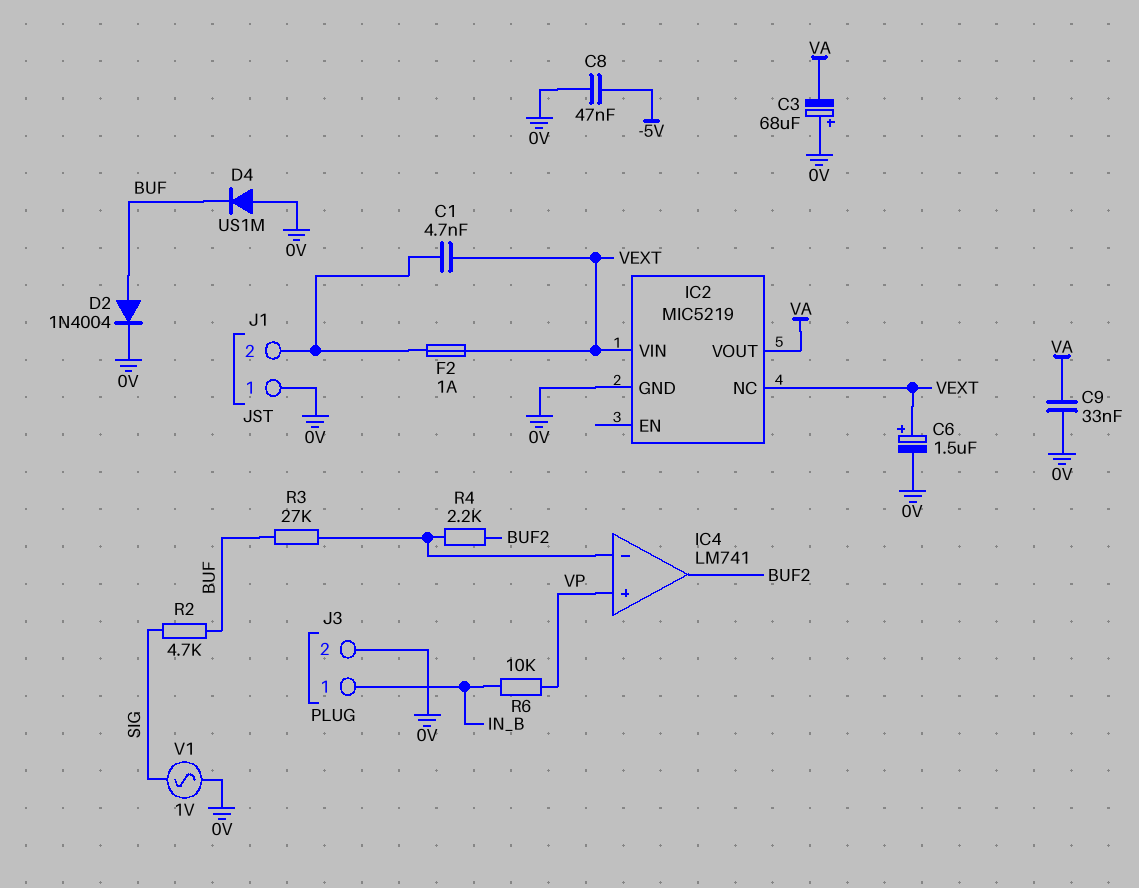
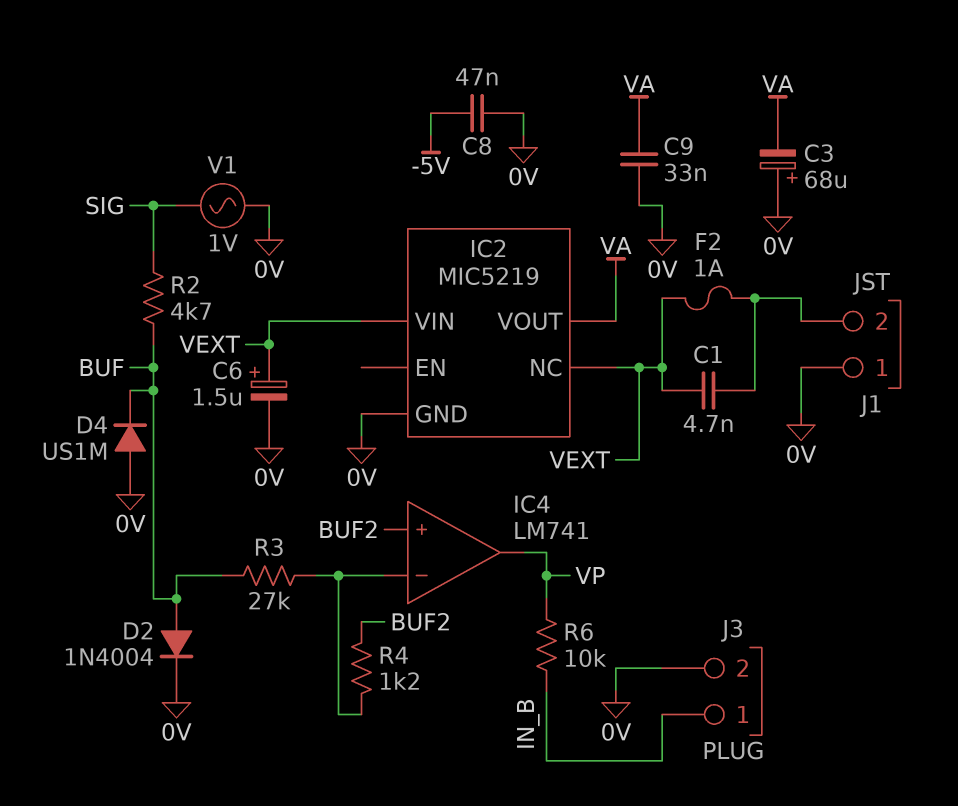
IC4 pin in+: VP -> BUF2
IC4 pin out: BUF2 -> VP
R4: 2.2k (BUF2, IC4/in-) -> 1.2k (BUF2, IC4/in-)

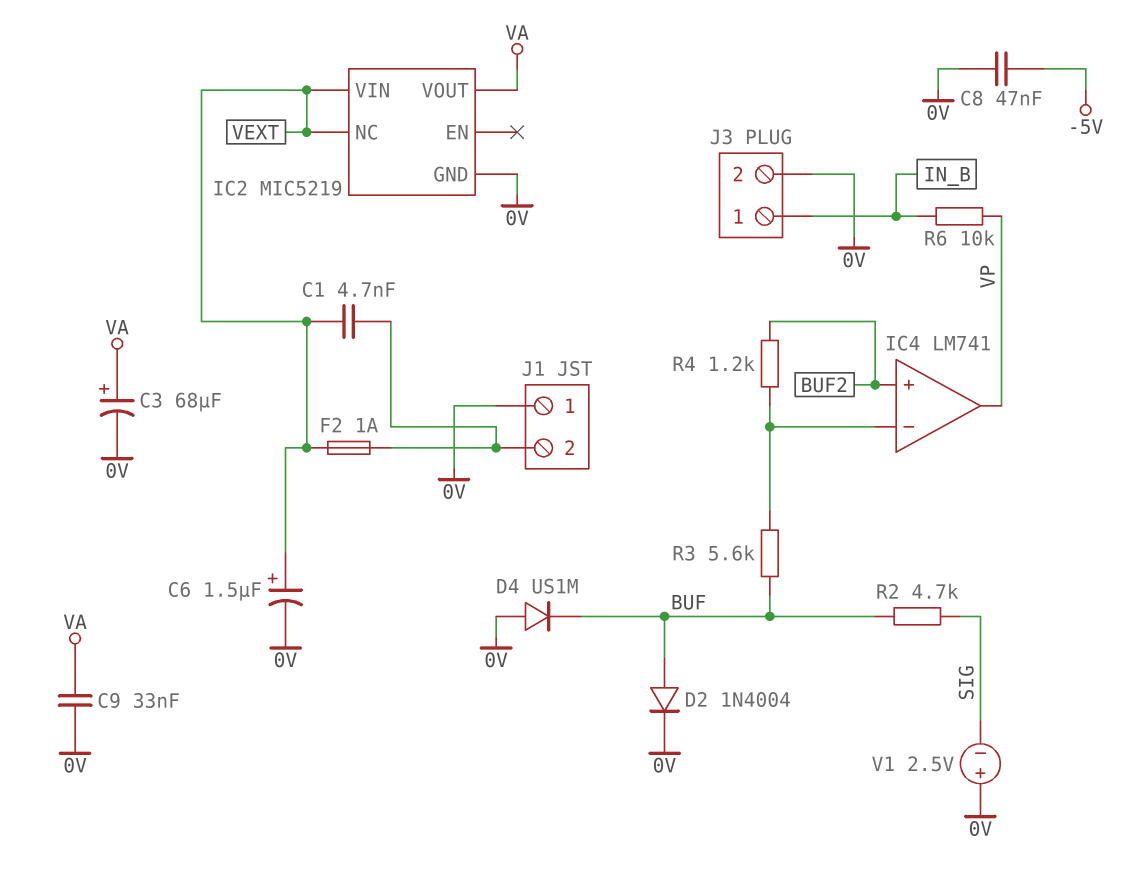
C3: 68uF (plus 0V, minus VA) -> 68uF (plus VA, minus 0V)
R3: 27k (BUF, IC4/in-) -> 5.6k (BUF, IC4/in-)
V1: AC 1V (0V, SIG) -> 2.5V (plus 0V, minus SIG)

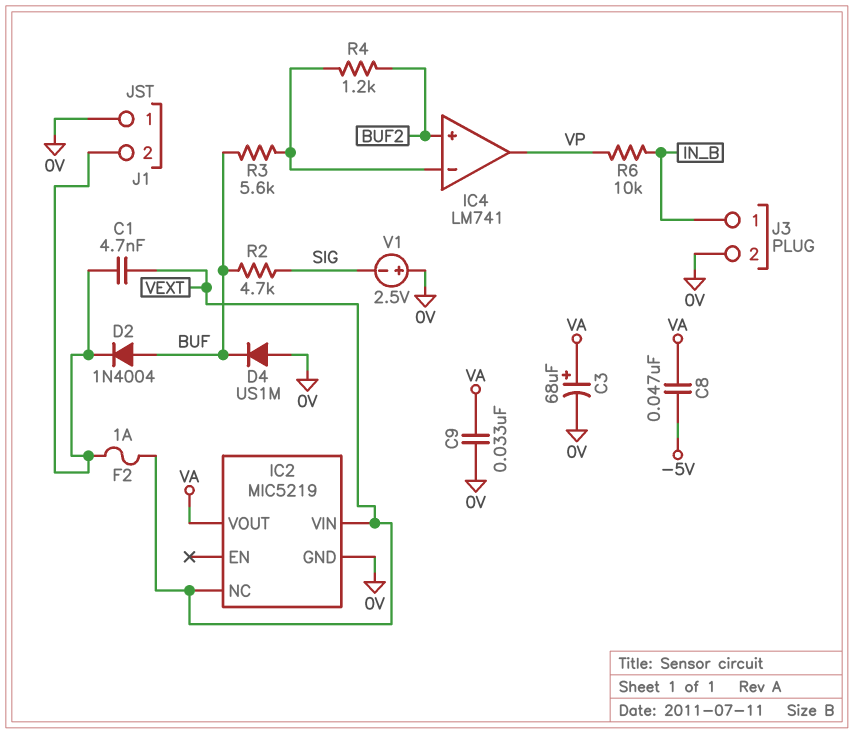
C6: 1.5uF (plus VEXT, minus 0V) -> none
C8: 47nF (-5V, 0V) -> 47nF (-5V, VA)
D2: diode 1N4004 (A BUF, K 0V) -> diode 1N4004 (A BUF, K J1/2)

